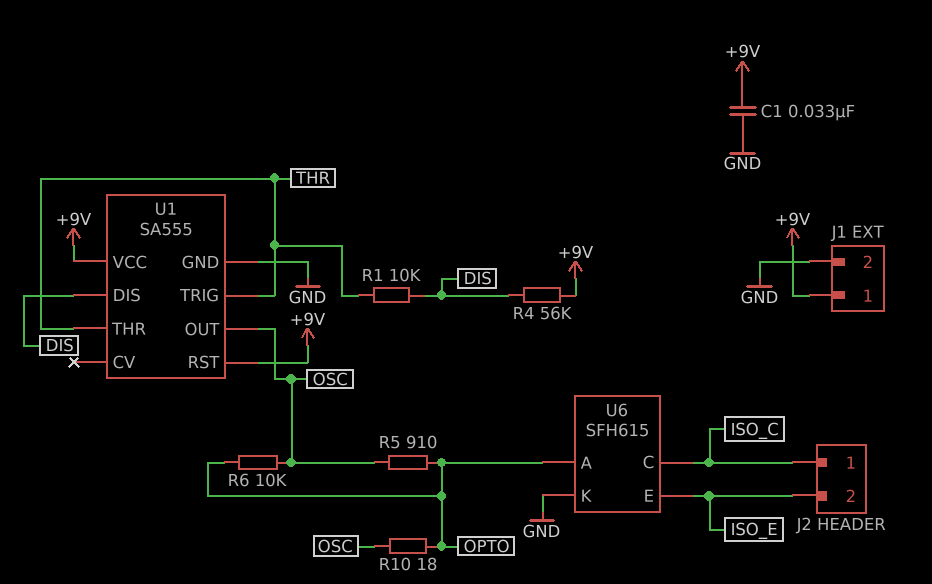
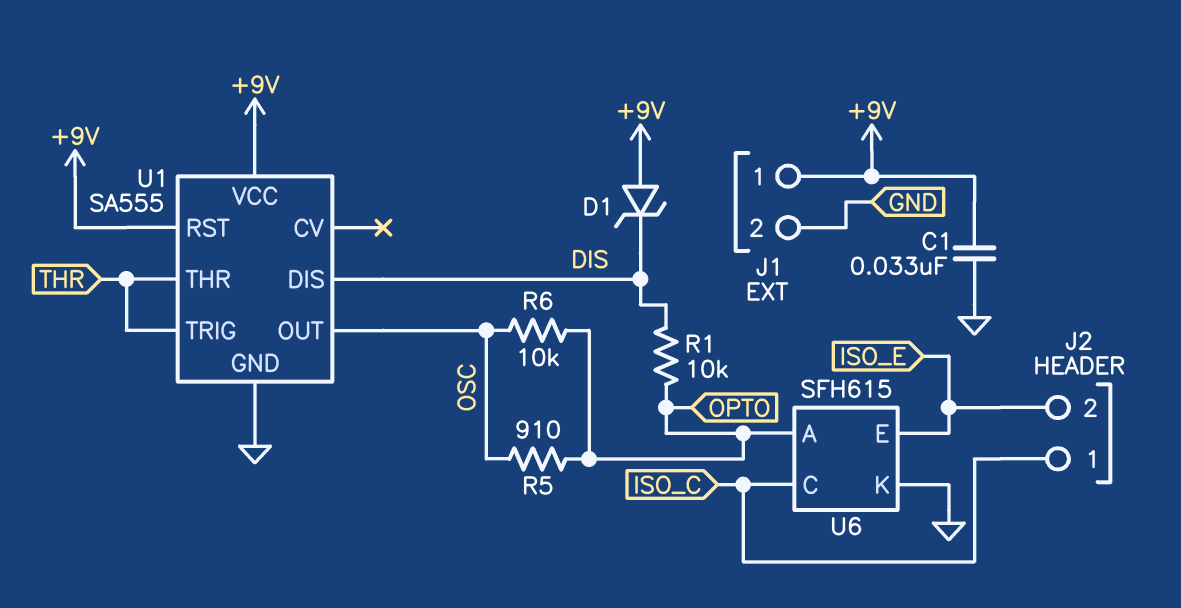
D1: none -> zener (A +9V, K DIS)
R1: 10k (DIS, THR) -> 10k (DIS, OPTO)
R4: 56k (+9V, DIS) -> none
R10: 18 (OPTO, OSC) -> none

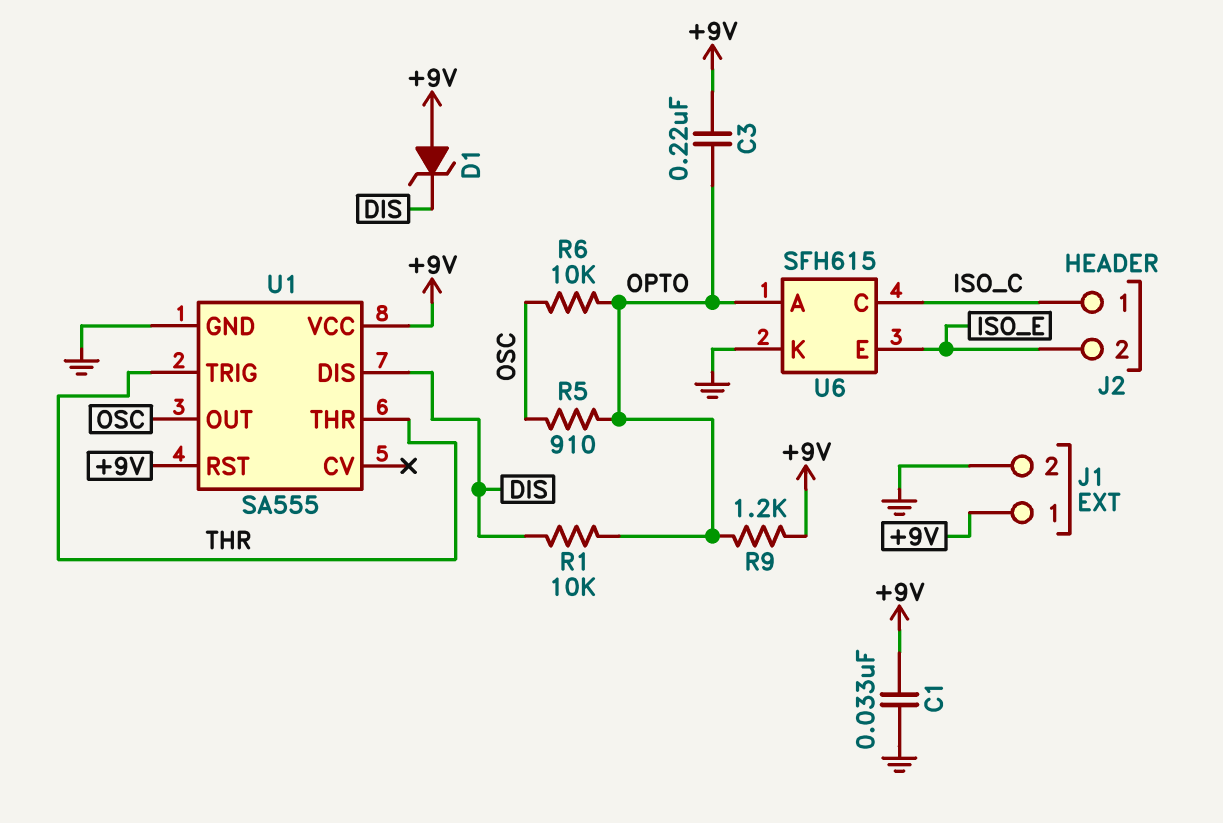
C3: none -> 220nF (+9V, OPTO)
R9: none -> 1.2k (+9V, OPTO)

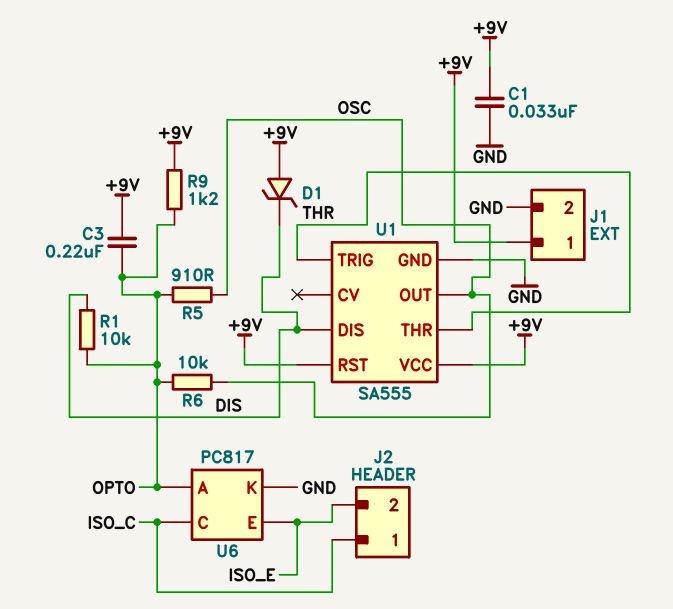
U6: SFH615 -> PC817

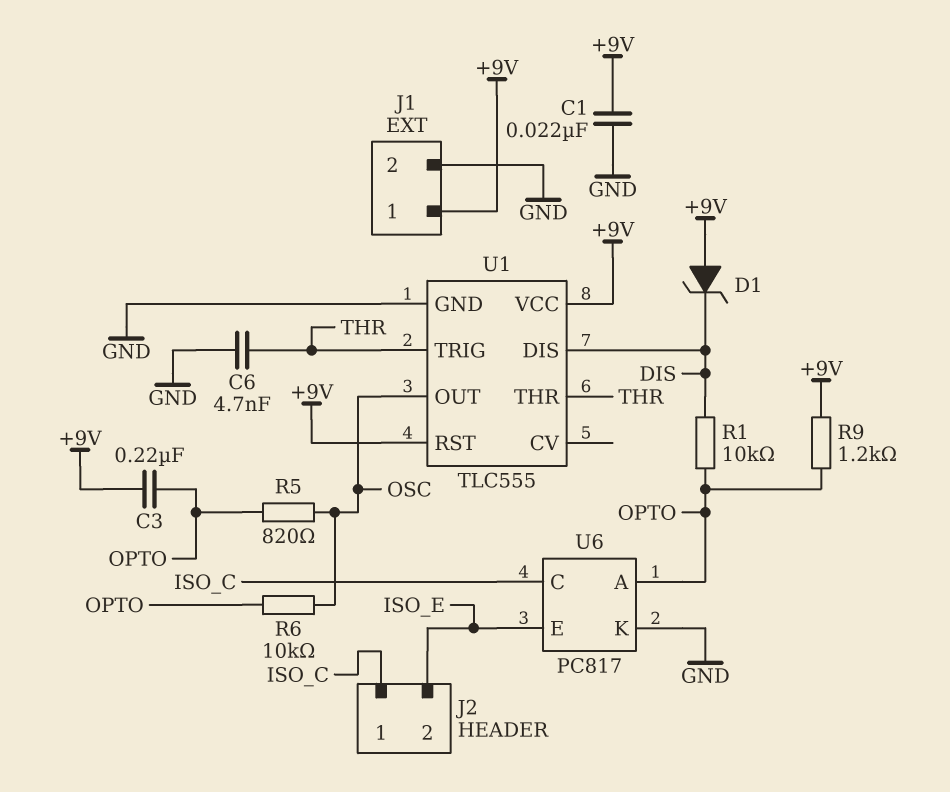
C1: 33nF (+9V, GND) -> 22nF (+9V, GND)
C6: none -> 4.7nF (GND, THR)
R5: 910 (OPTO, OSC) -> 820 (OPTO, OSC)
U1: SA555 -> TLC555

